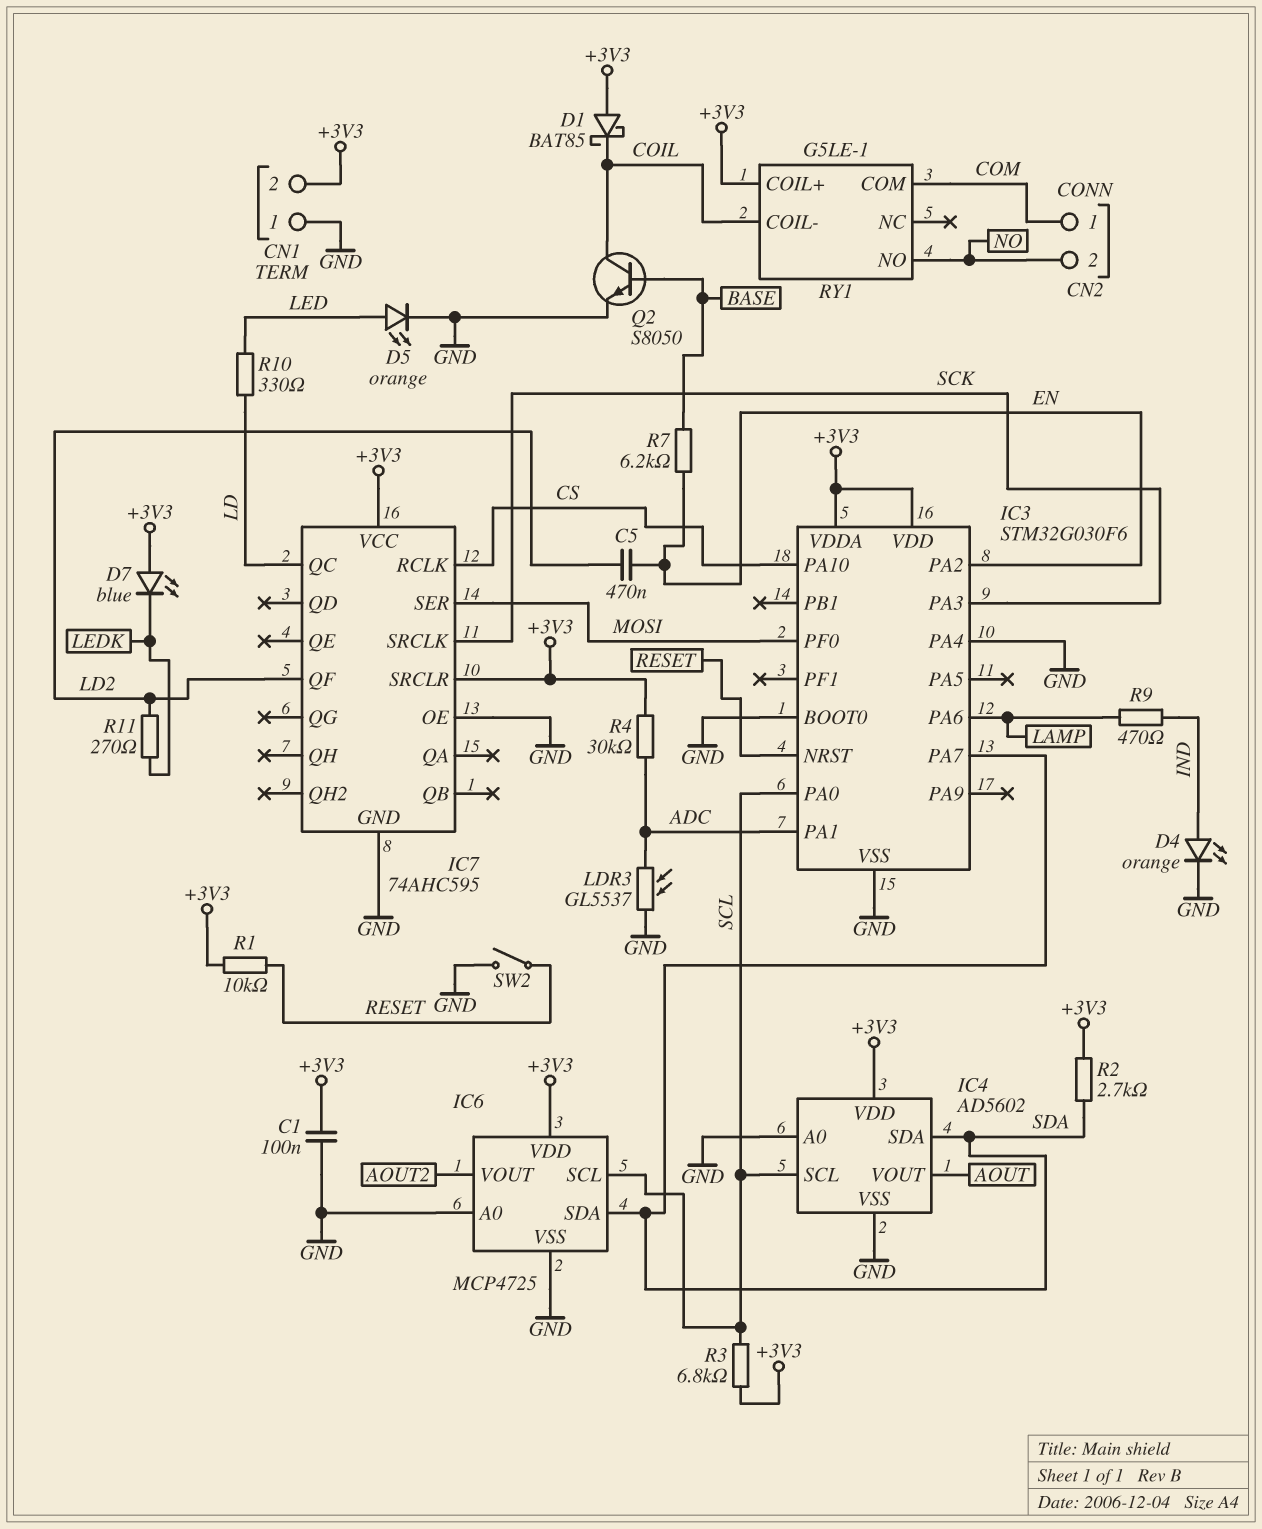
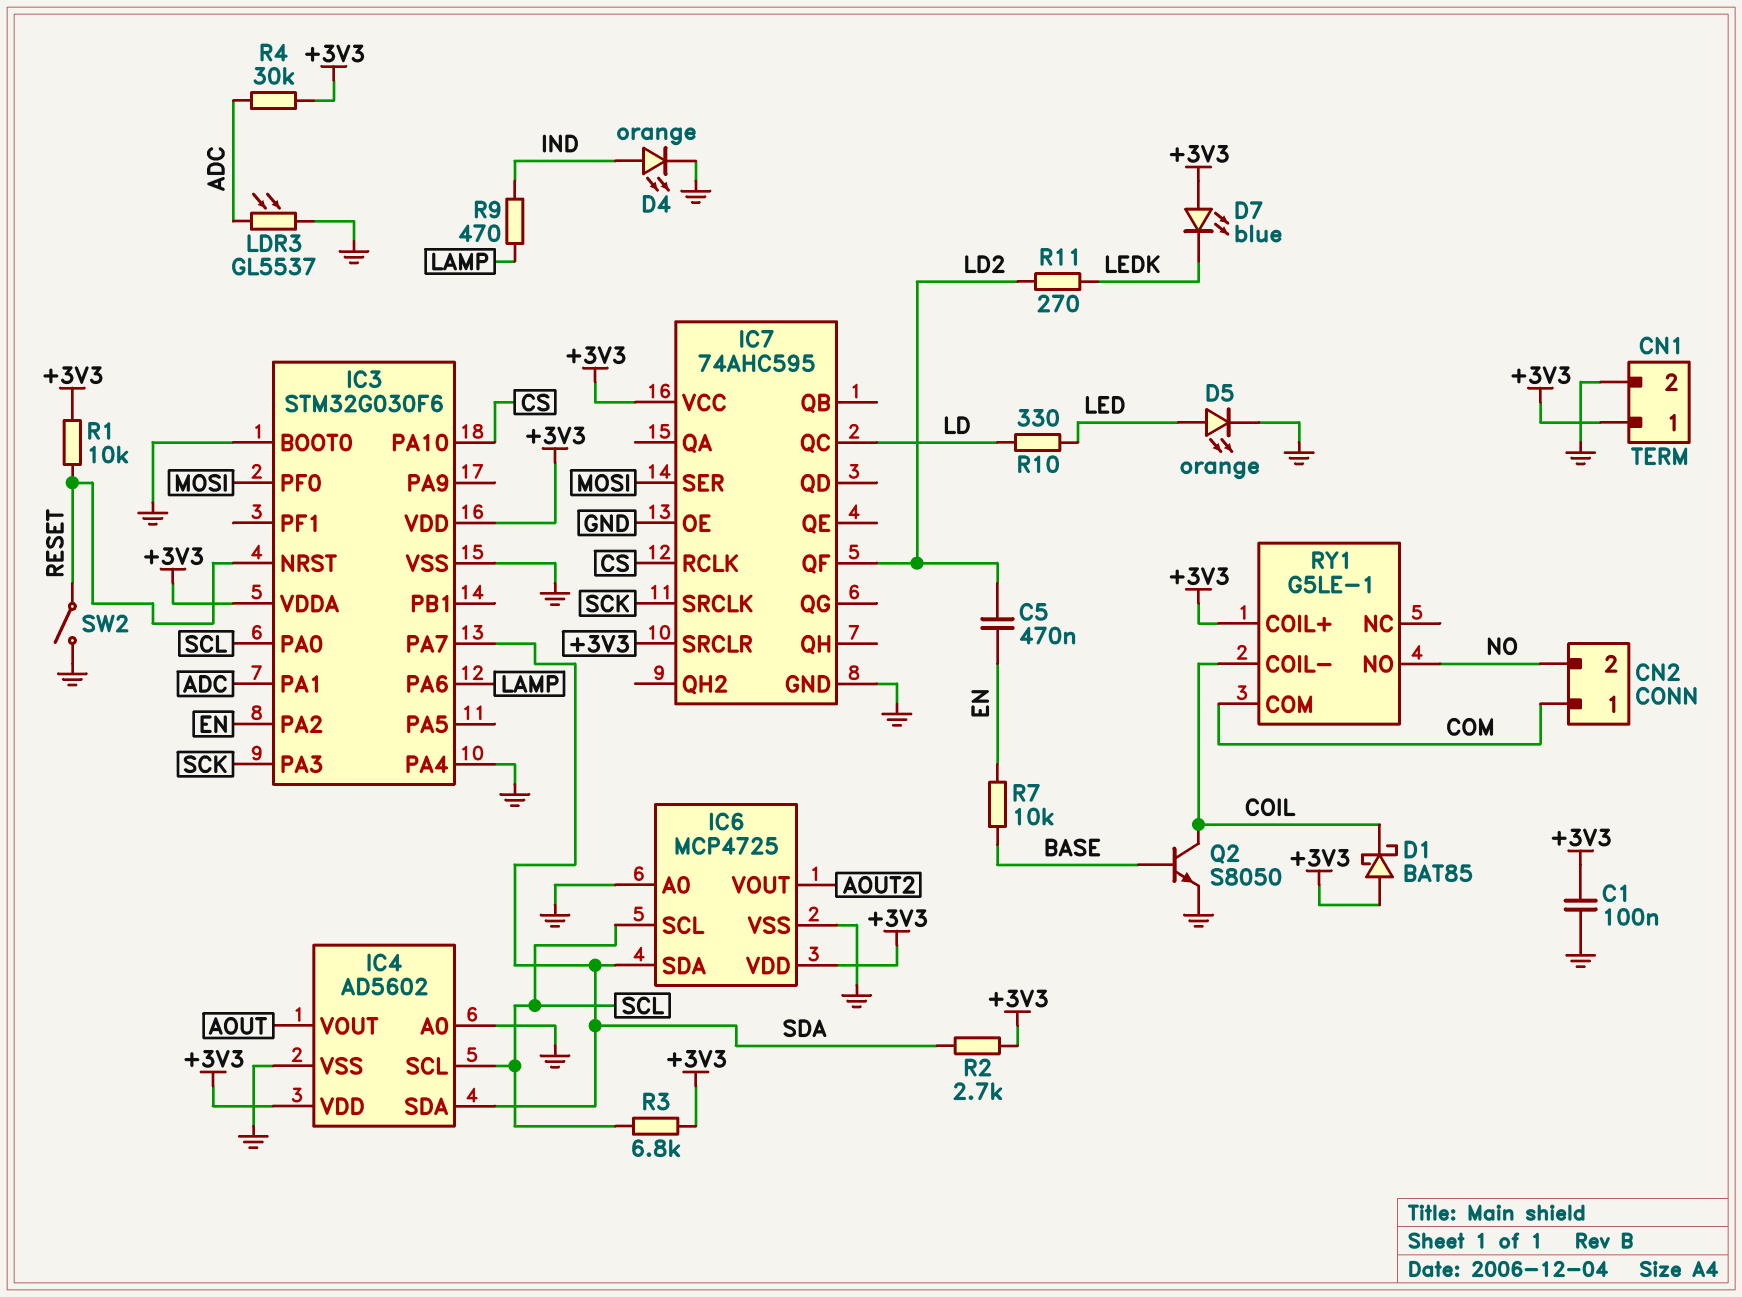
CN1 pin 1: GND -> +3V3
CN1 pin 2: +3V3 -> GND
R7: 6.2k (BASE, EN) -> 10k (BASE, EN)

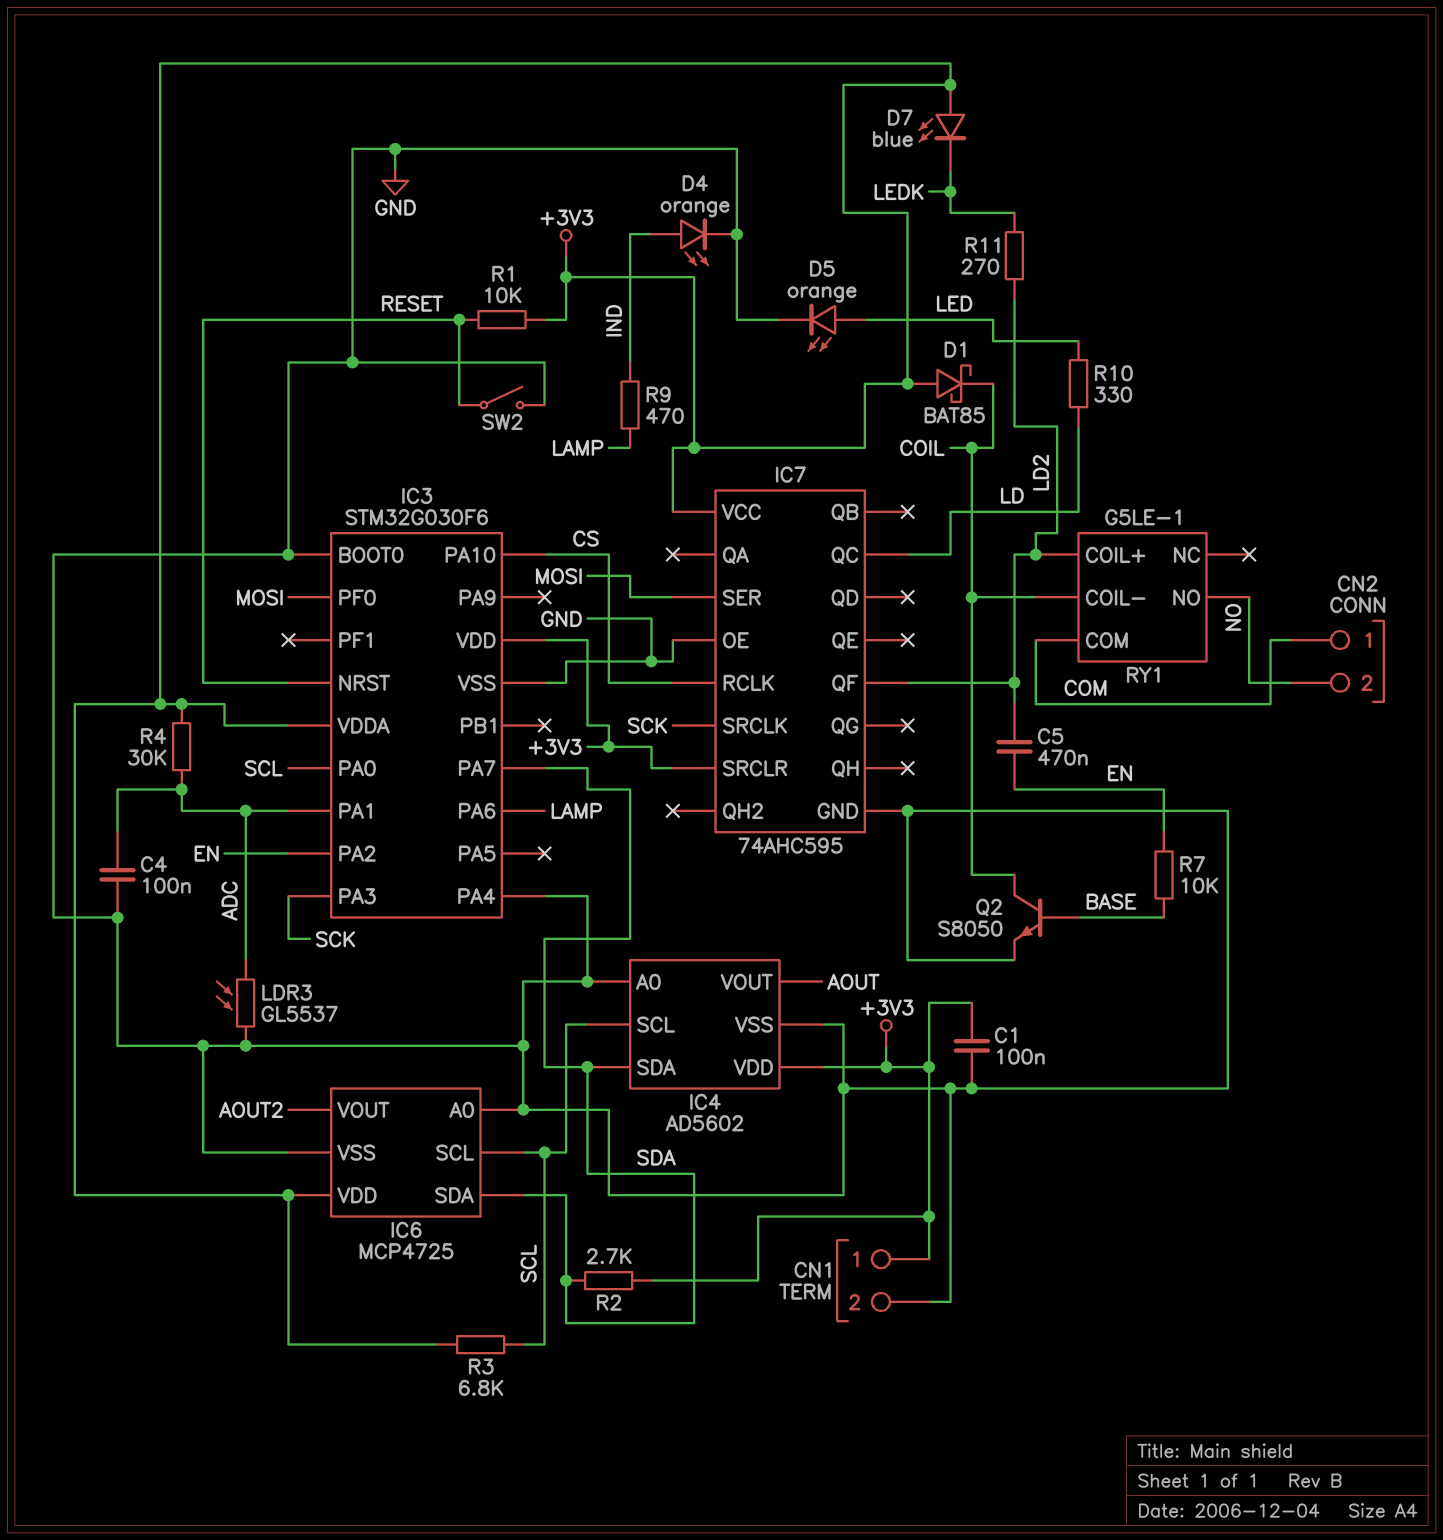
C4: none -> 100nF (ADC, GND)
RY1 pin COIL+: +3V3 -> LD2

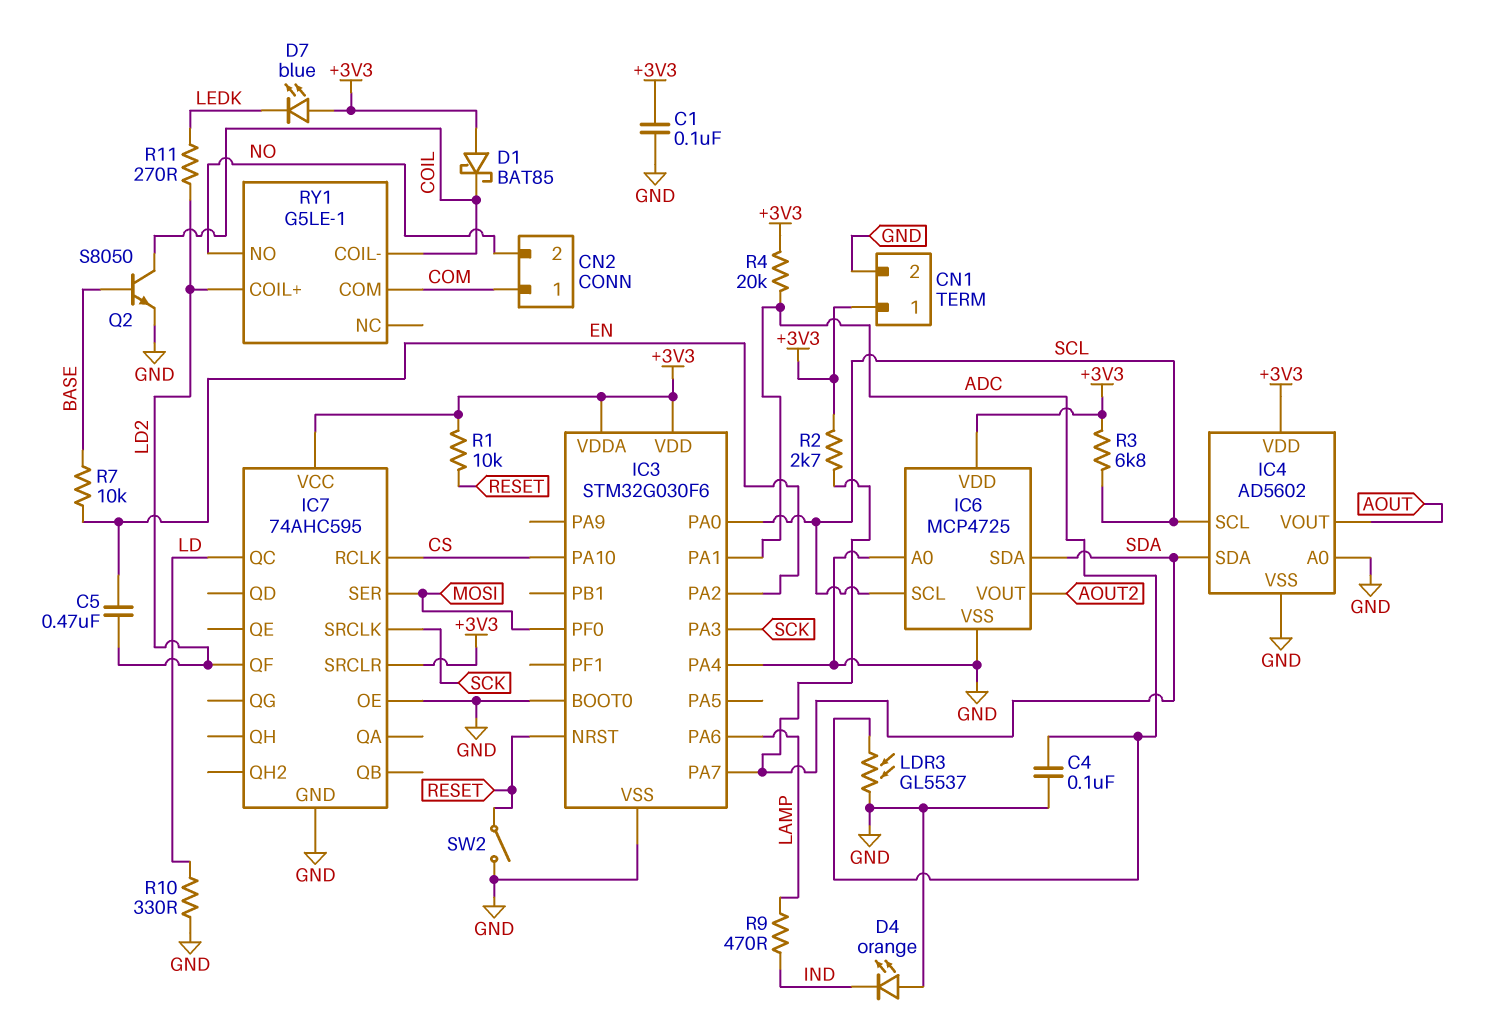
D4: LED orange (A IND, K GND) -> LED orange (A GND, K IND)
D5: LED orange (A LED, K GND) -> none
R4: 30k (+3V3, ADC) -> 20k (+3V3, ADC)
R10: 330 (LD, LED) -> 330 (GND, LD)

